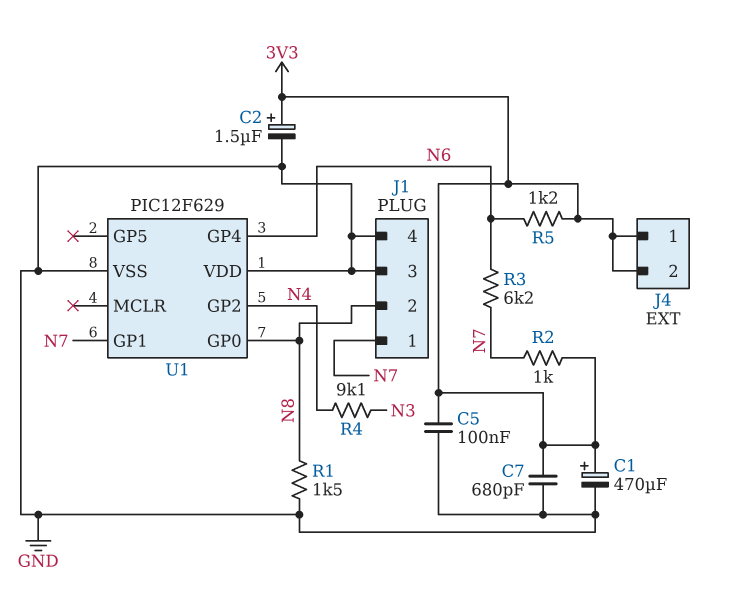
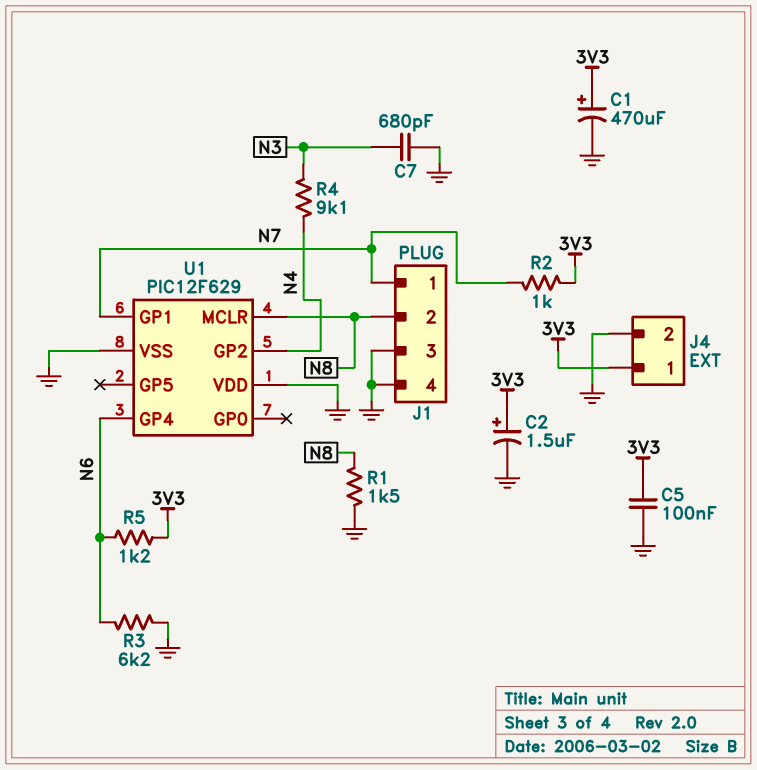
C7: 680pF (3V3, GND) -> 680pF (GND, N3)
J4 pin 2: 3V3 -> GND
R3: 6.2k (N6, N7) -> 6.2k (GND, N6)
U1 pin GP0: N8 -> none
U1 pin MCLR: none -> N8

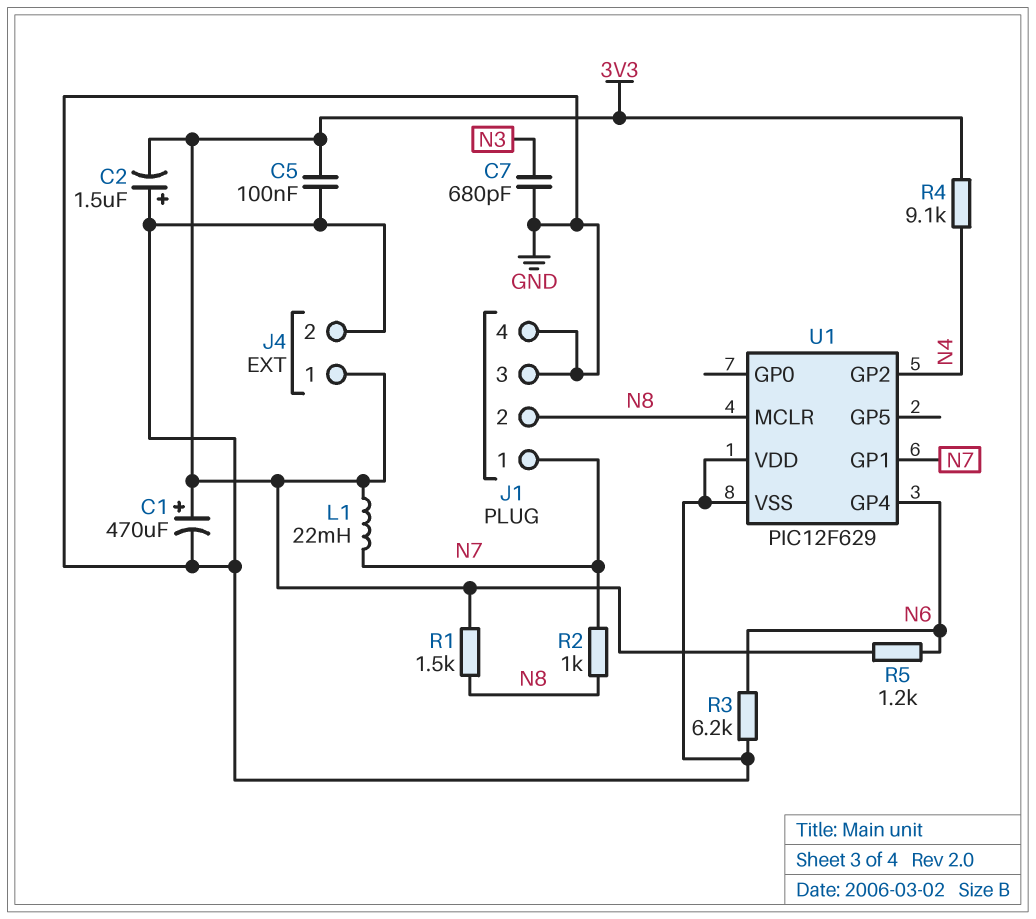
C2: 1.5uF (plus 3V3, minus GND) -> 1.5uF (plus GND, minus 3V3)
L1: none -> 22mH (3V3, N7)
R1: 1.5k (GND, N8) -> 1.5k (3V3, N8)
R2: 1k (3V3, N7) -> 1k (N7, N8)
R4: 9.1k (N3, N4) -> 9.1k (3V3, N4)

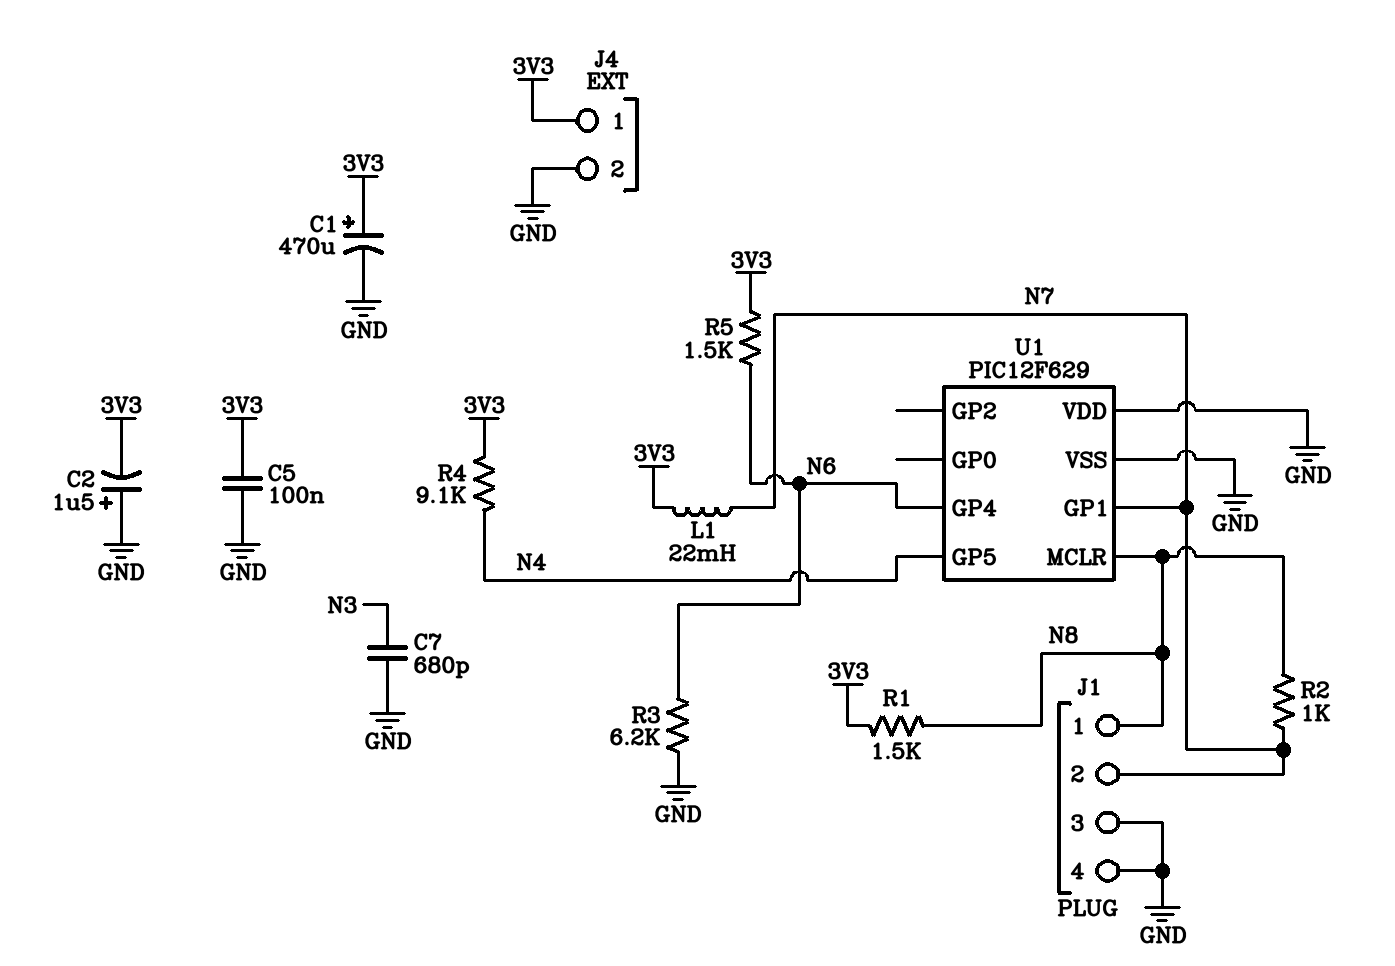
J1 pin 1: N7 -> N8
J1 pin 2: N8 -> N7
R5: 1.2k (3V3, N6) -> 1.5k (3V3, N6)
U1 pin GP2: N4 -> none
U1 pin GP5: none -> N4

